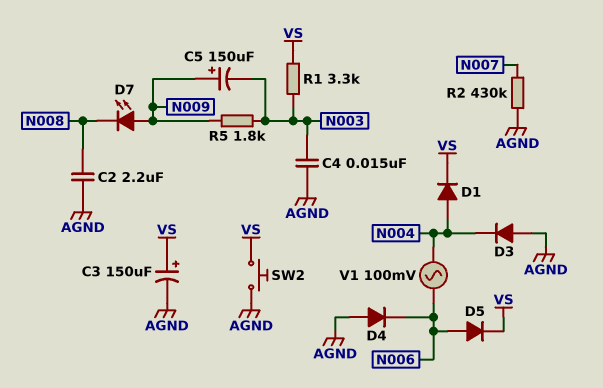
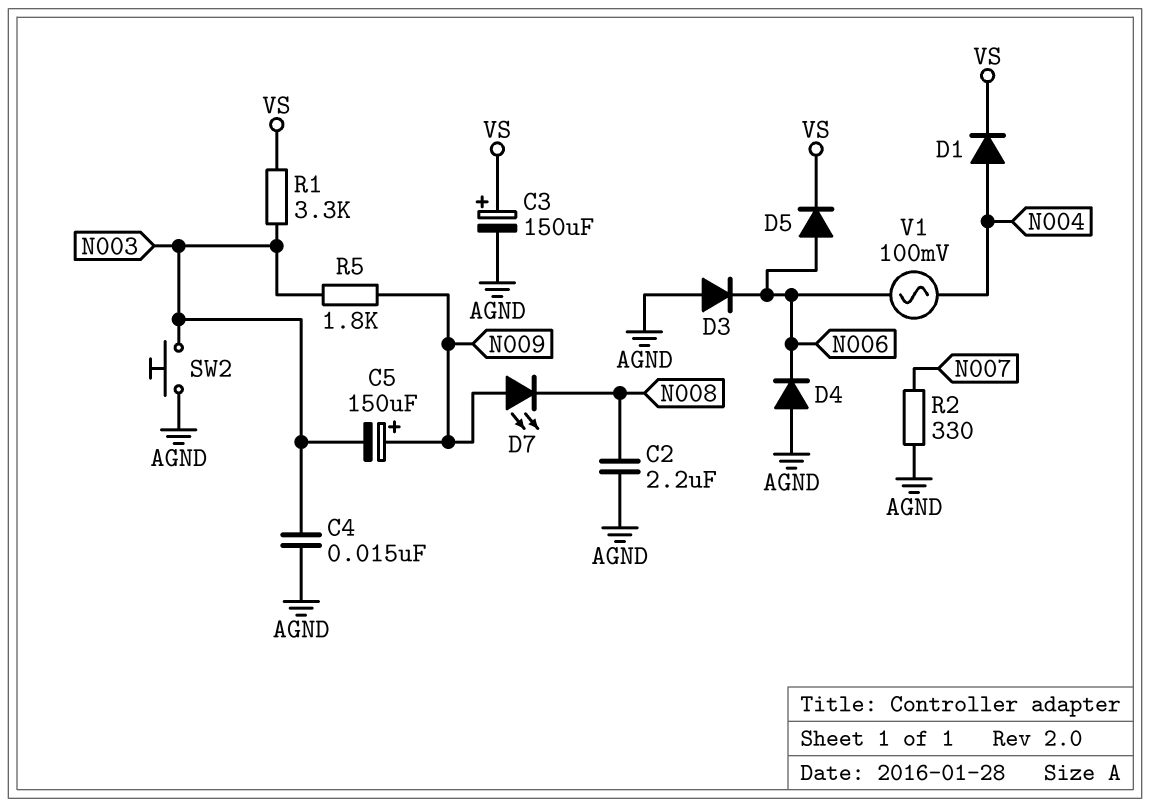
D3: diode (A AGND, K N004) -> diode (A AGND, K N006)
R2: 430k (AGND, N007) -> 330 (AGND, N007)
SW2: button (AGND, VS) -> button (AGND, N003)

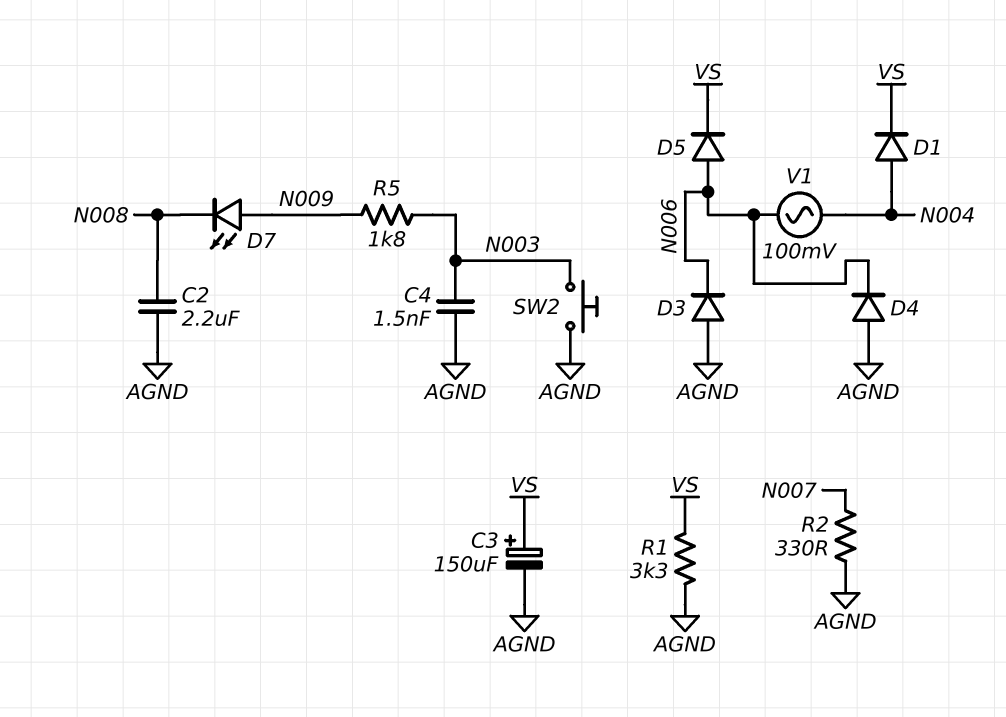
C4: 15nF (AGND, N003) -> 1.5nF (AGND, N003)
C5: 150uF (plus N009, minus N003) -> none
R1: 3.3k (N003, VS) -> 3.3k (AGND, VS)

